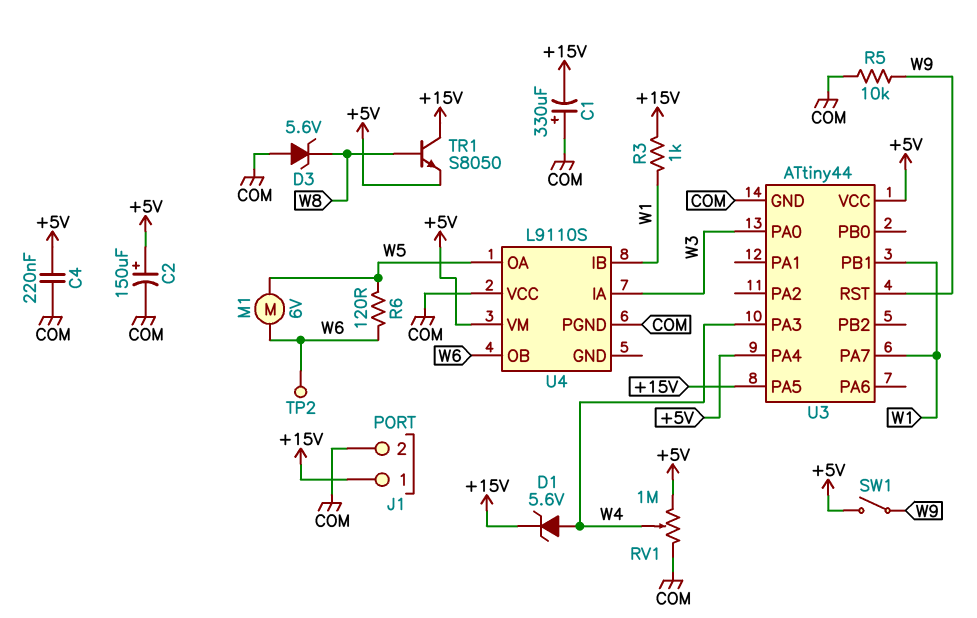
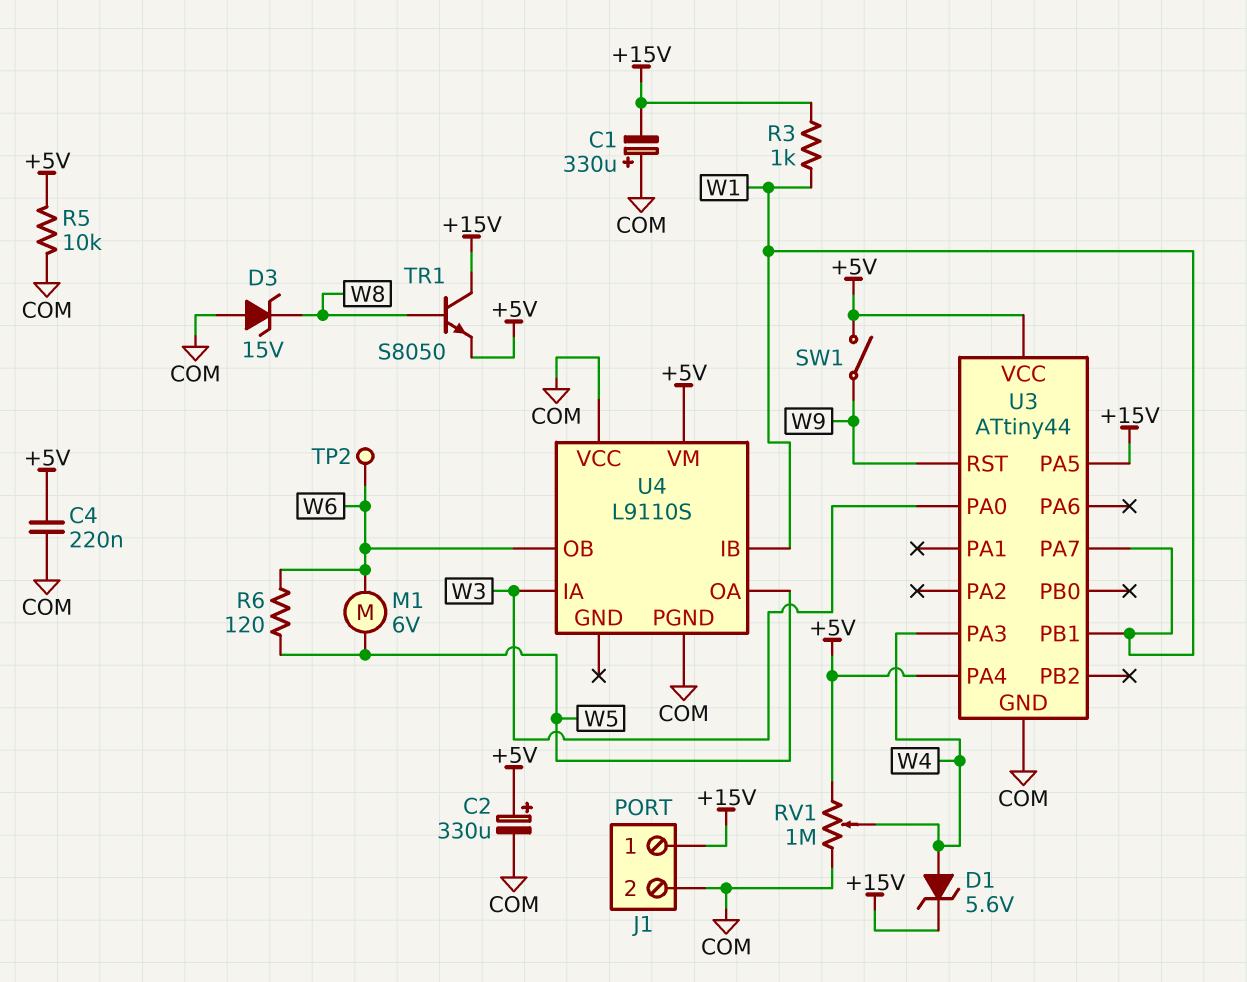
C2: 150uF (plus +5V, minus COM) -> 330uF (plus +5V, minus COM)
D3: zener 5.6V (A COM, K W8) -> zener 15V (A COM, K W8)
R5: 10k (COM, W9) -> 10k (+5V, COM)

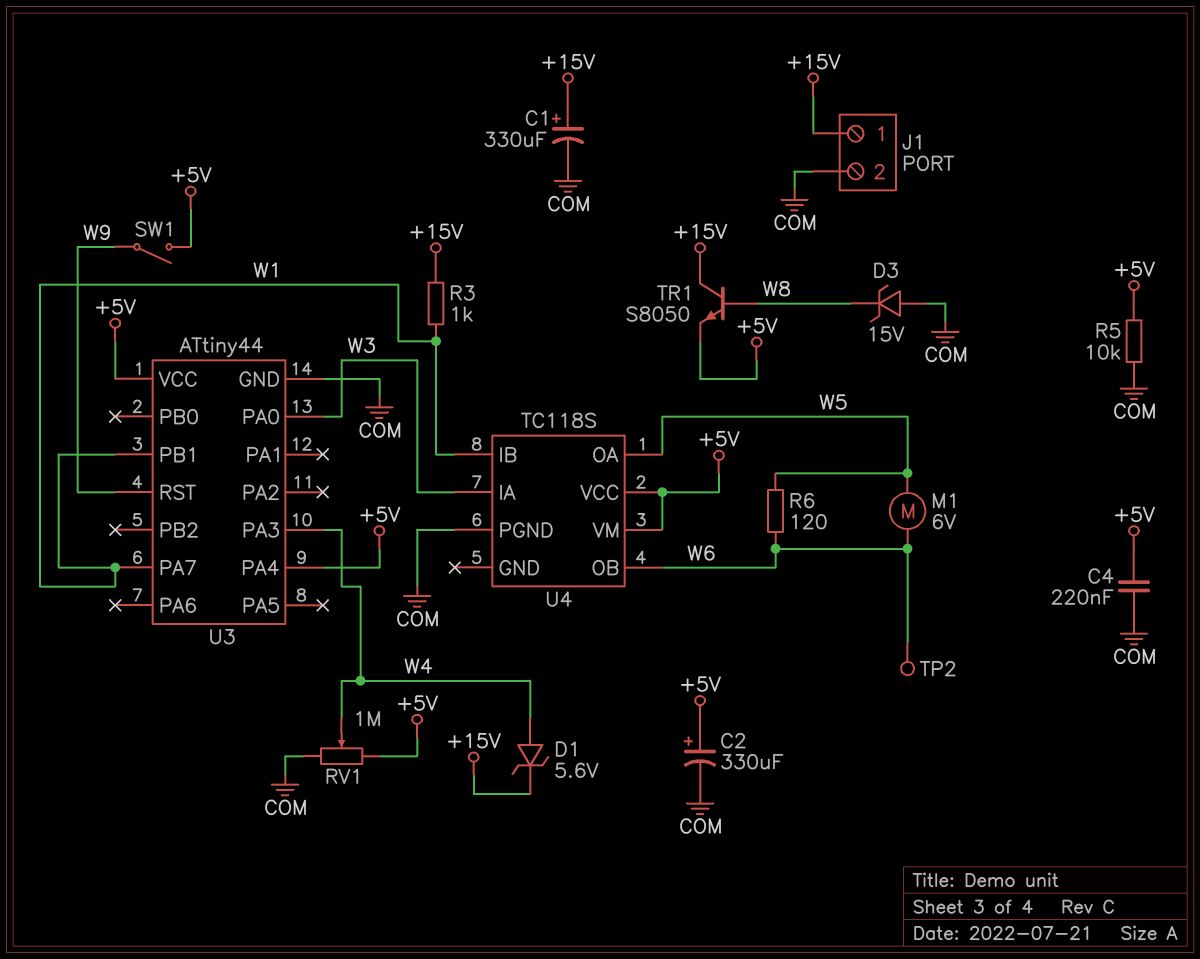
C1: 330uF (plus COM, minus +15V) -> 330uF (plus +15V, minus COM)
U3 pin PA5: +15V -> none
U4: L9110S -> TC118S
U4 pin VCC: COM -> +5V

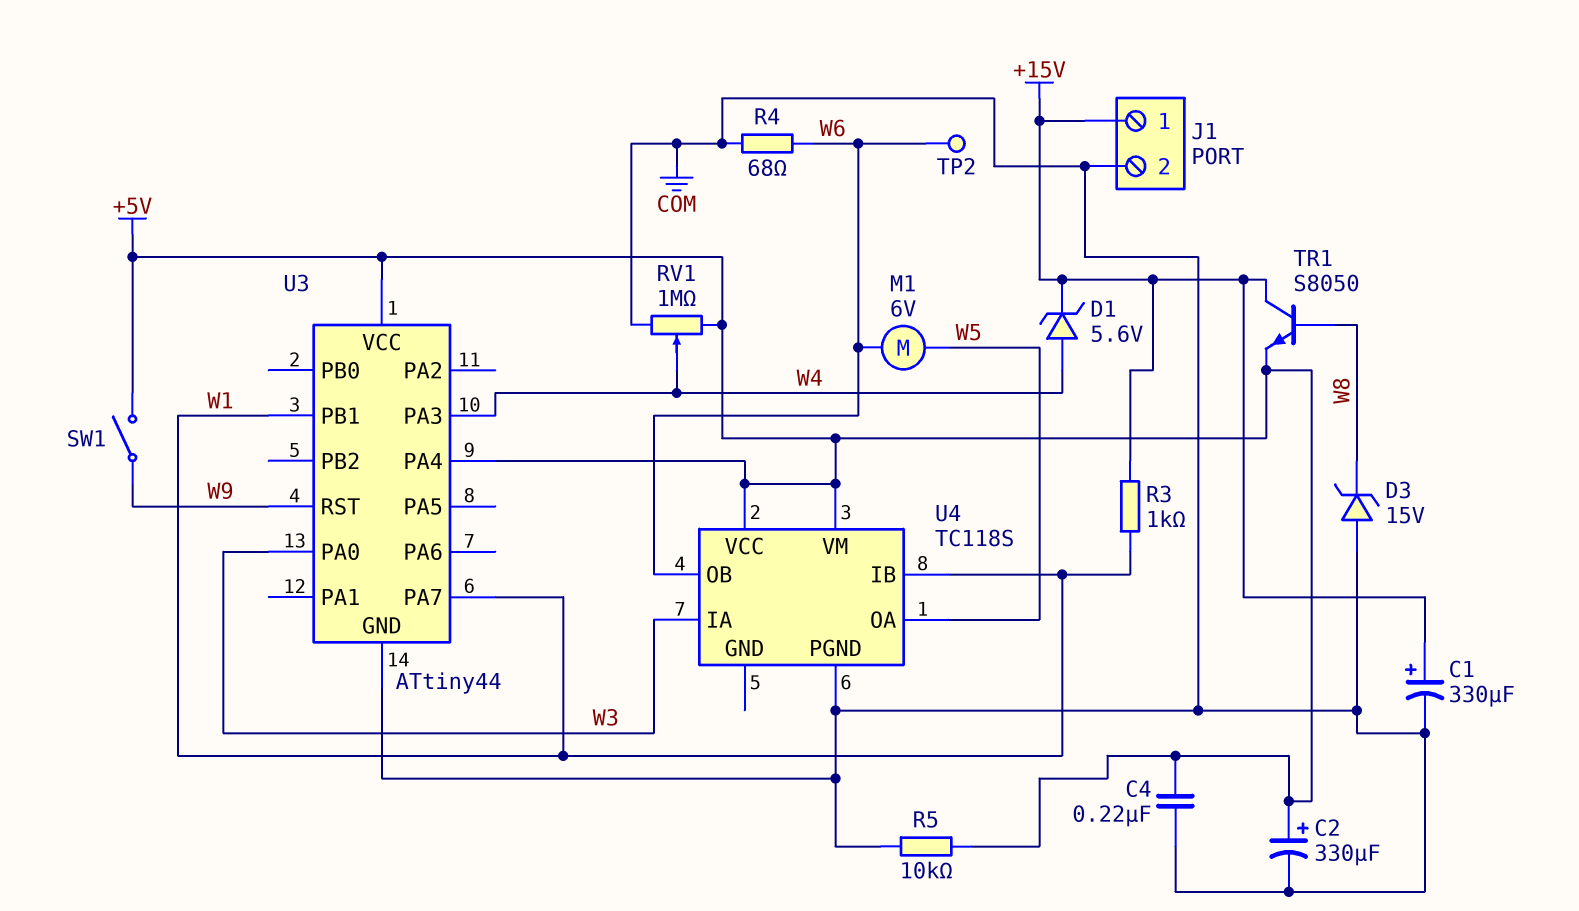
R4: none -> 68 (COM, W6)
R6: 120 (W5, W6) -> none

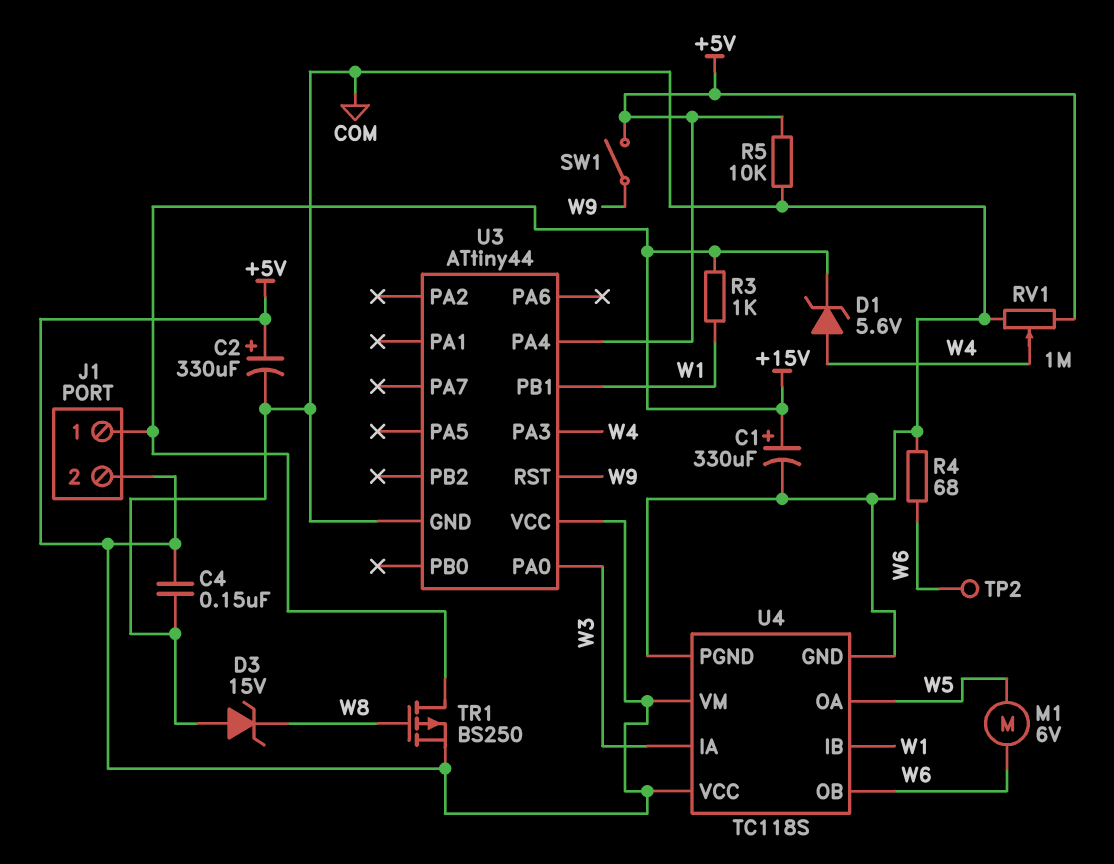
C4: 220nF (+5V, COM) -> 150nF (+5V, COM)
J1 pin 2: COM -> +5V
TR1: NPN S8050 (B W8, C +15V, E +5V) -> PMOS BS250 (G W8, D +15V, S +5V)
U3 pin PA7: W1 -> none
U4 pin GND: none -> COM

